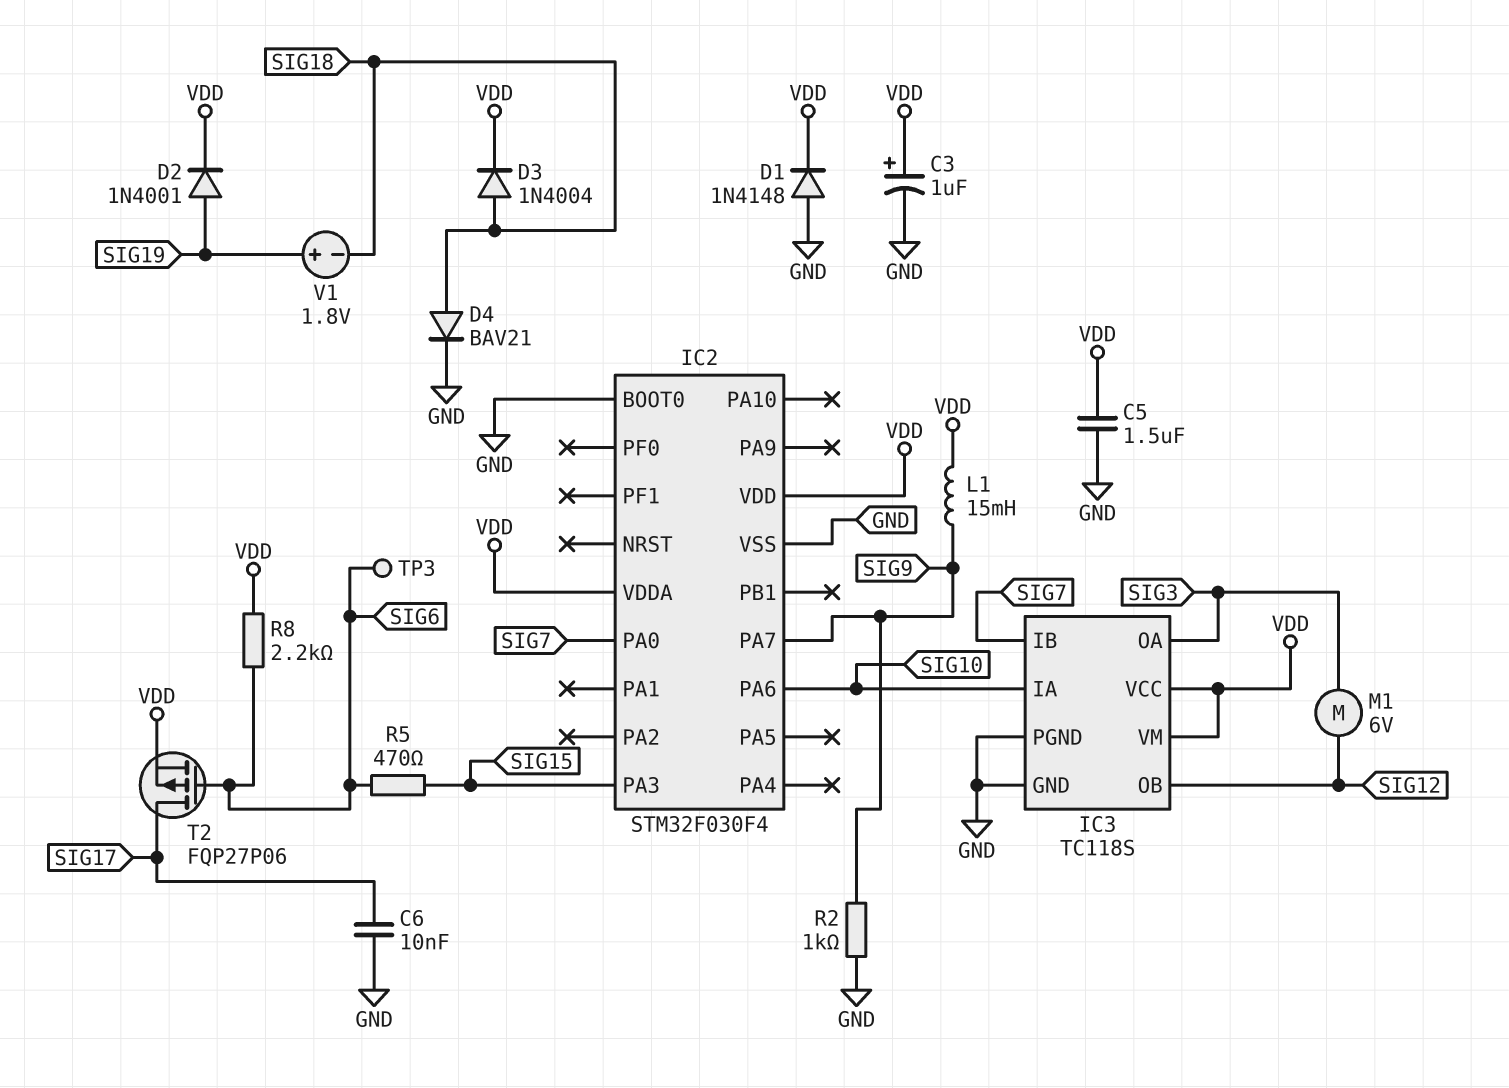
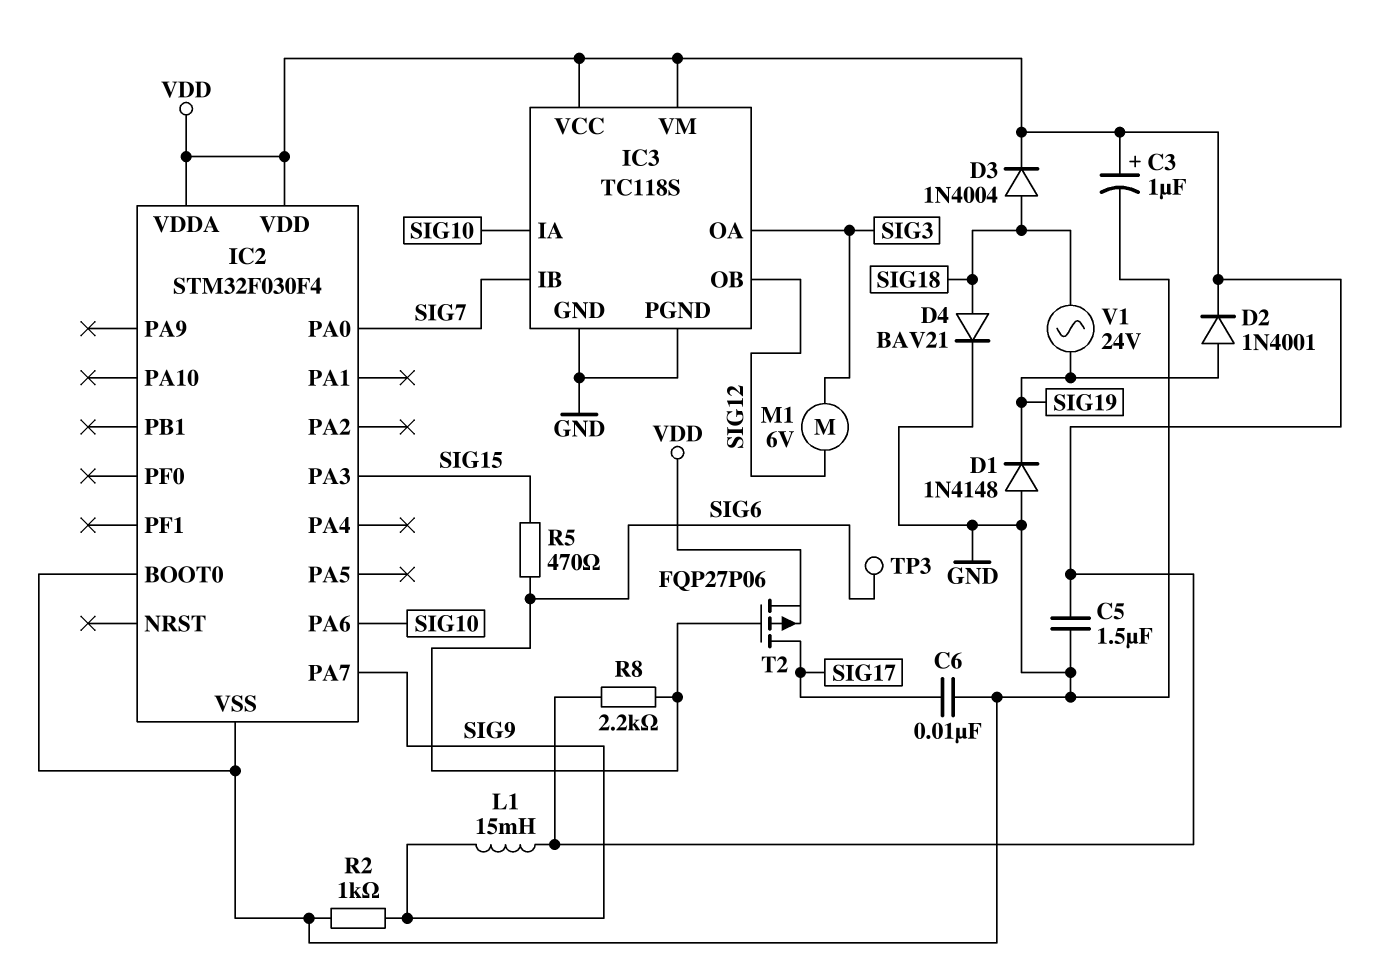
D1: diode 1N4148 (A GND, K VDD) -> diode 1N4148 (A GND, K SIG19)
V1: 1.8V (plus SIG19, minus SIG18) -> AC 24V (SIG18, SIG19)

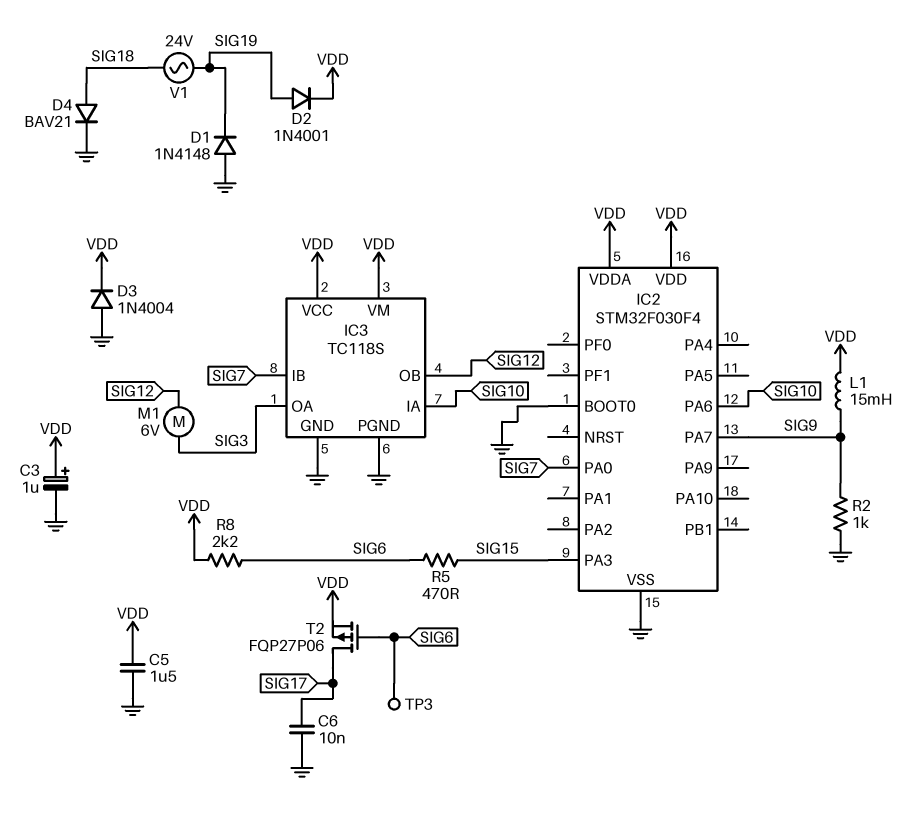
D3: diode 1N4004 (A SIG18, K VDD) -> diode 1N4004 (A GND, K VDD)

